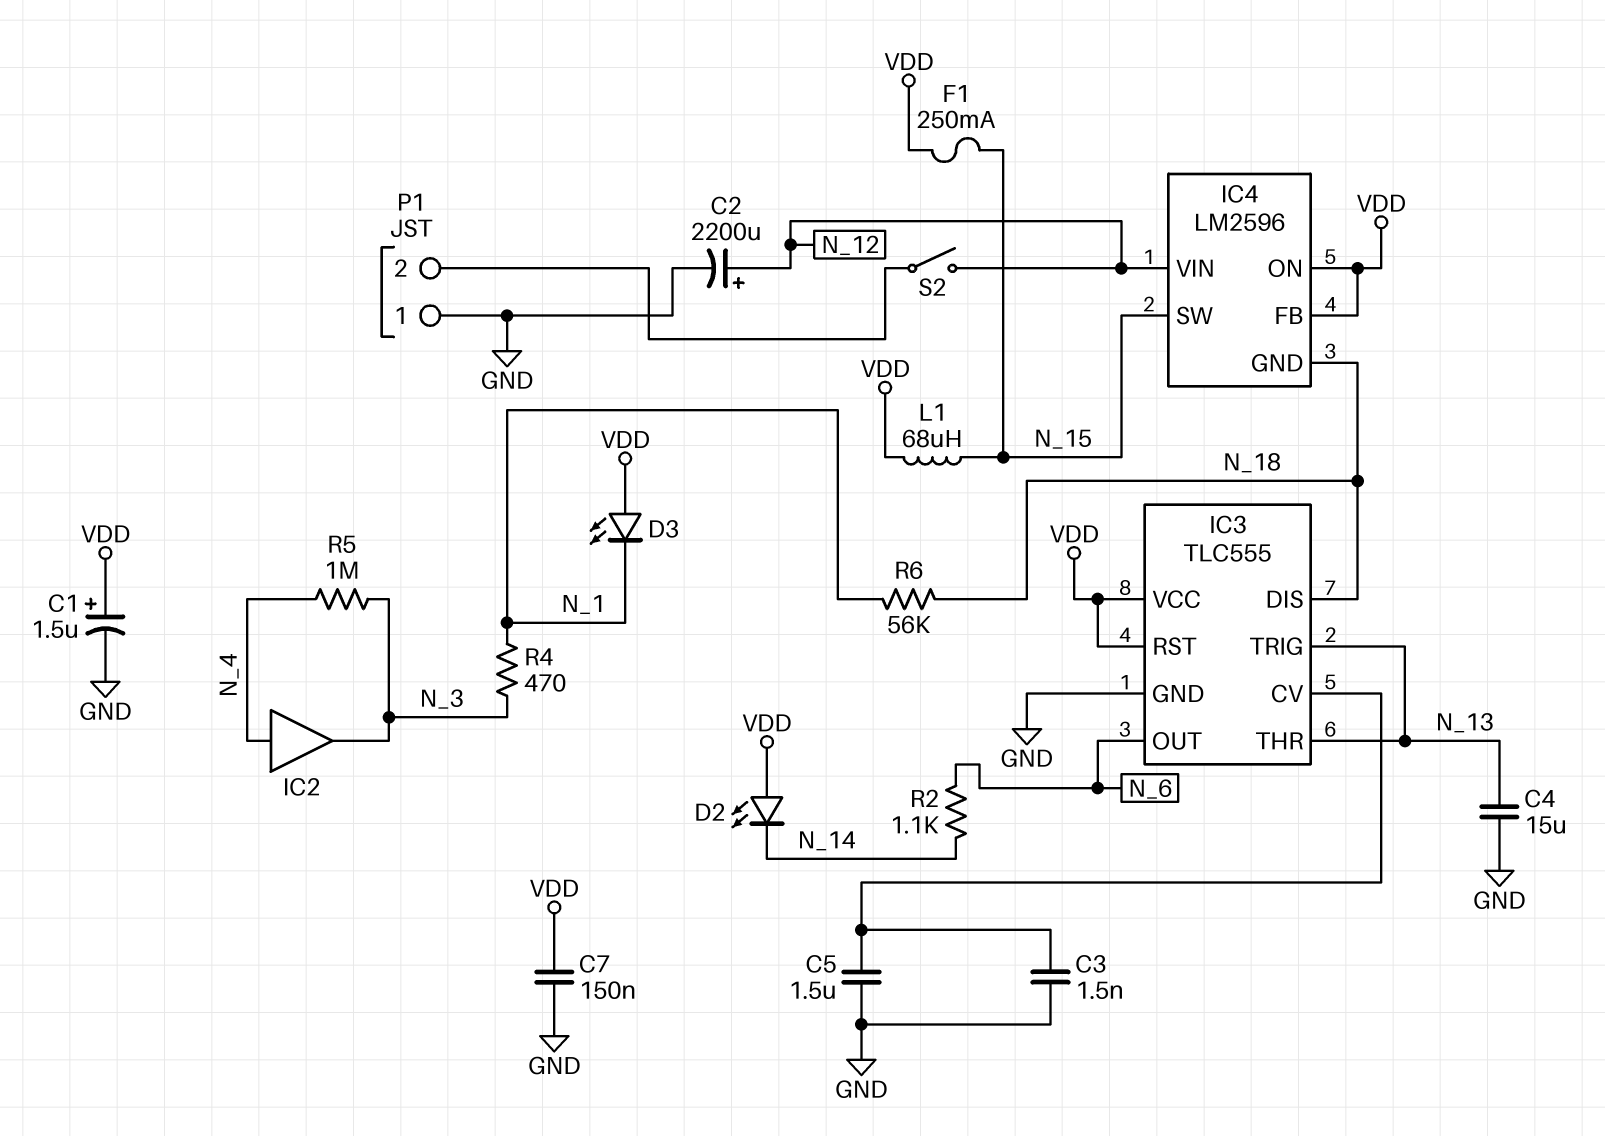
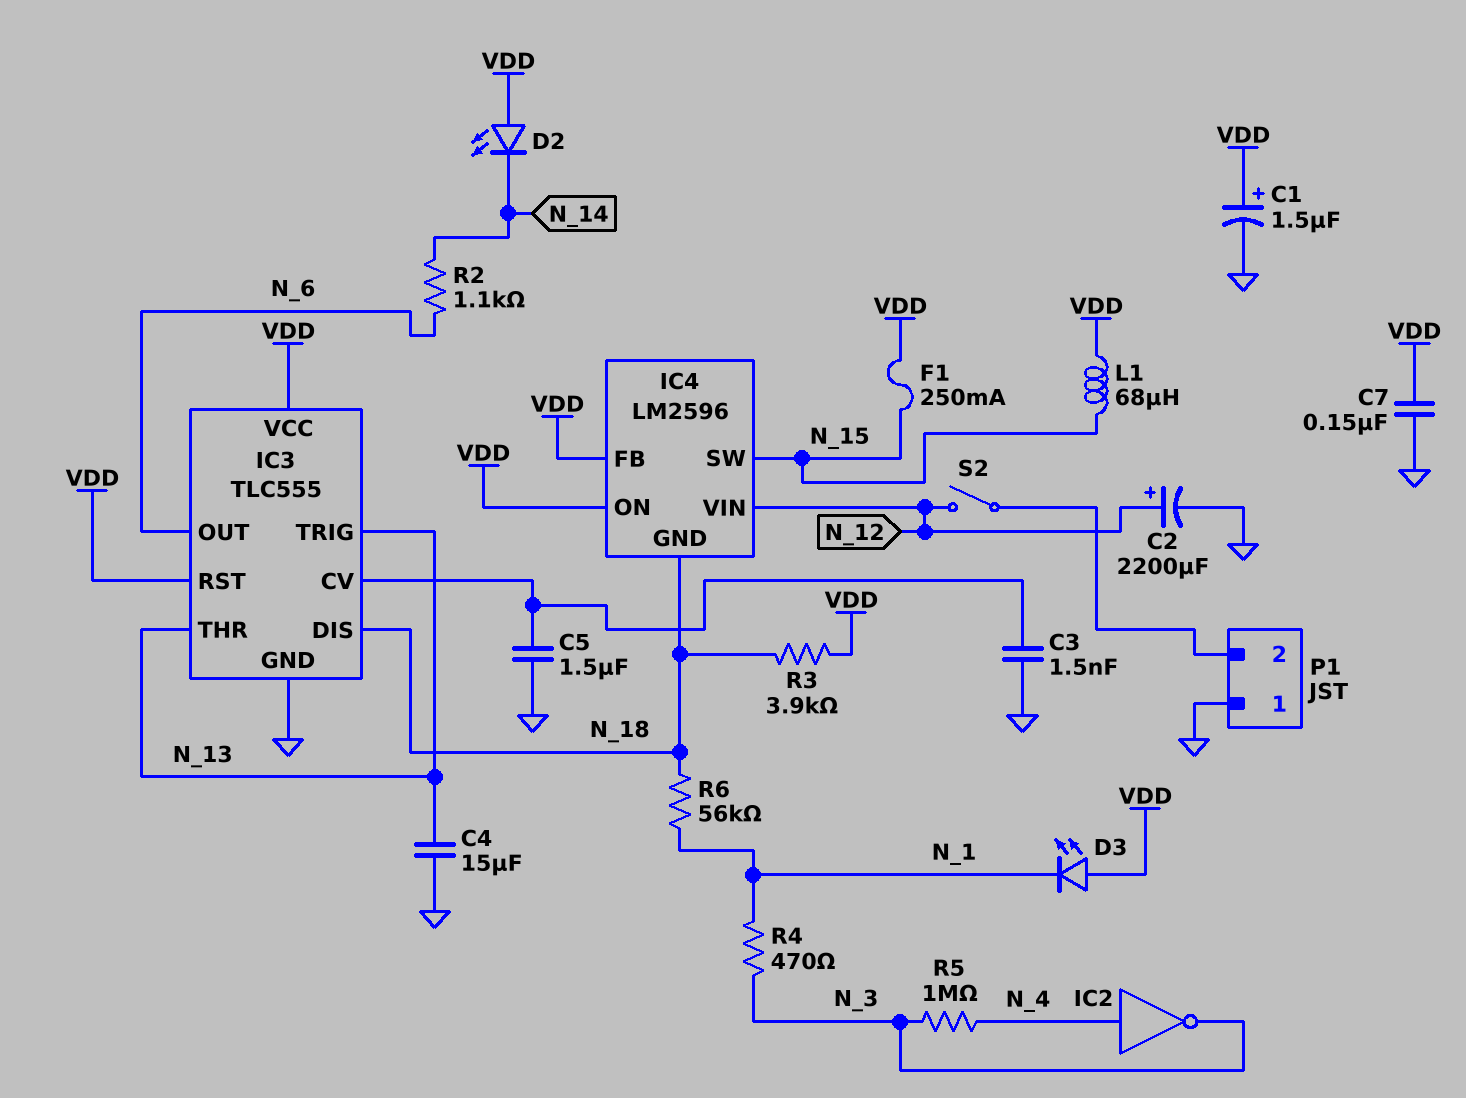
IC2: buffer (in N_4, out N_3) -> NOT (in N_4, out N_3)
R3: none -> 3.9k (N_18, VDD)

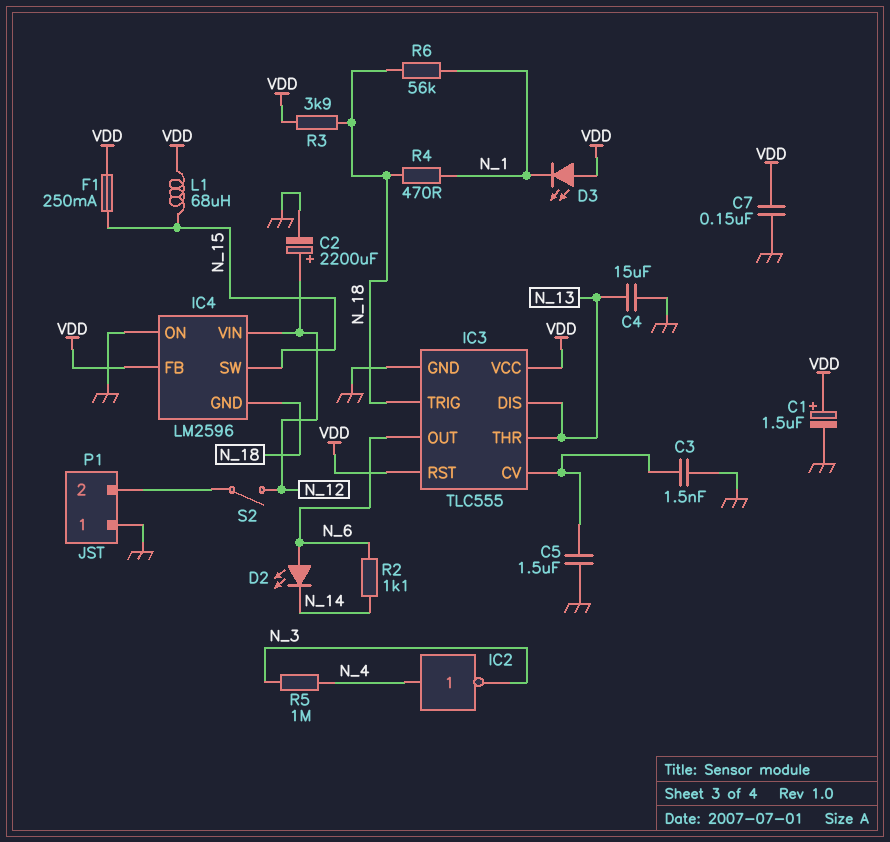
D2: LED (A VDD, K N_14) -> LED (A N_6, K N_14)
IC3 pin DIS: N_18 -> N_13
IC3 pin TRIG: N_13 -> N_18
IC4 pin ON: VDD -> GND
R4: 470 (N_1, N_3) -> 470 (N_1, N_18)

